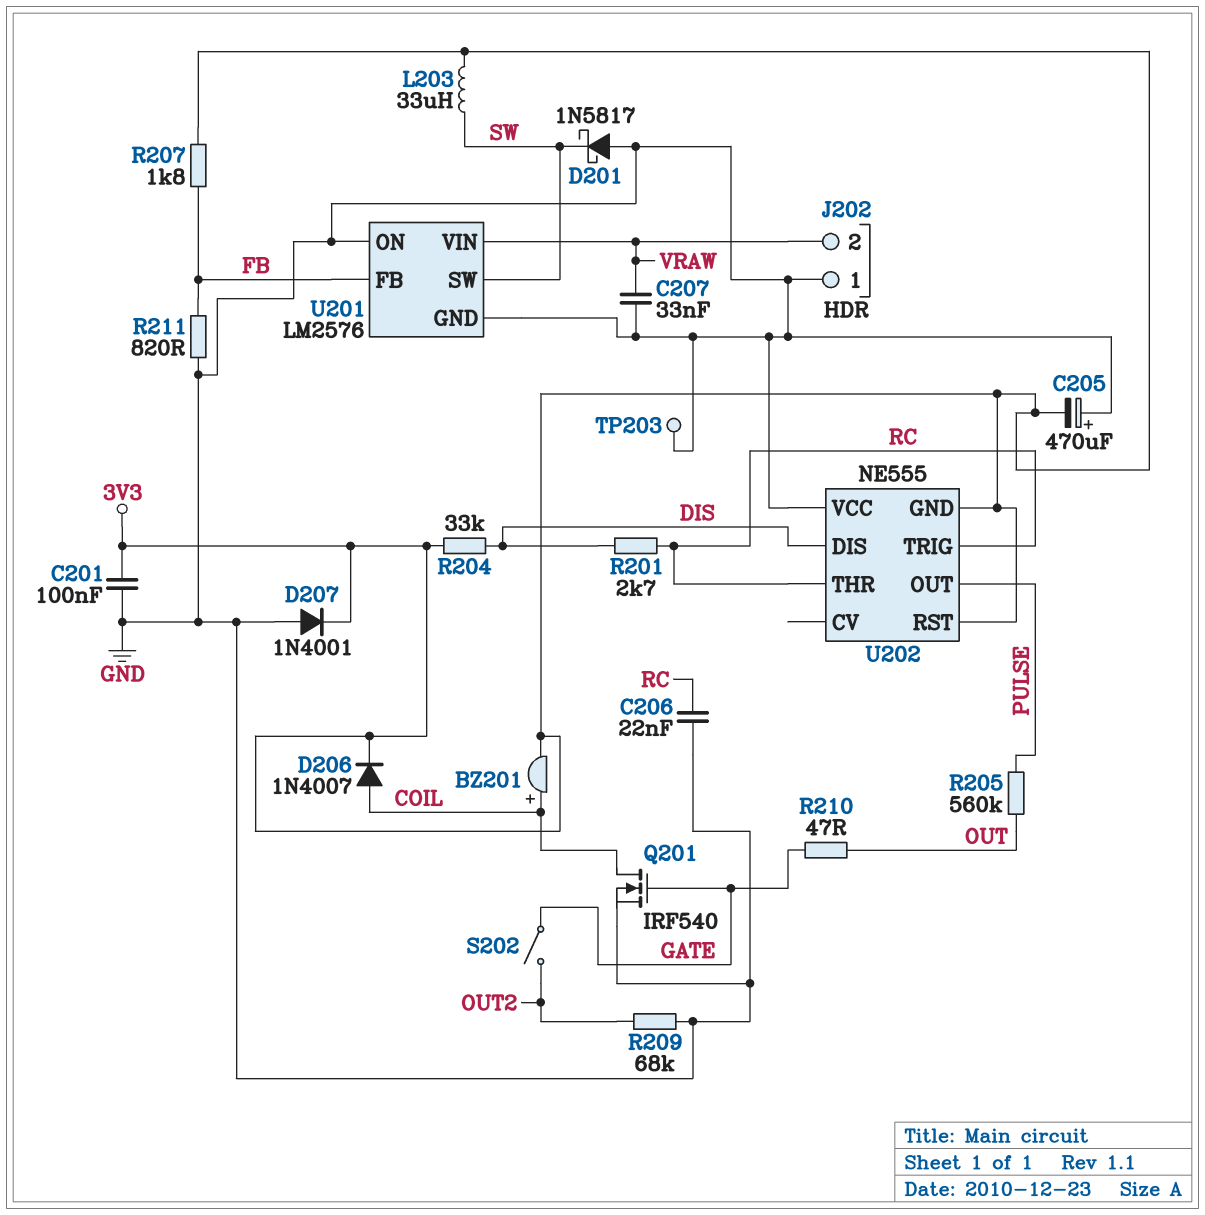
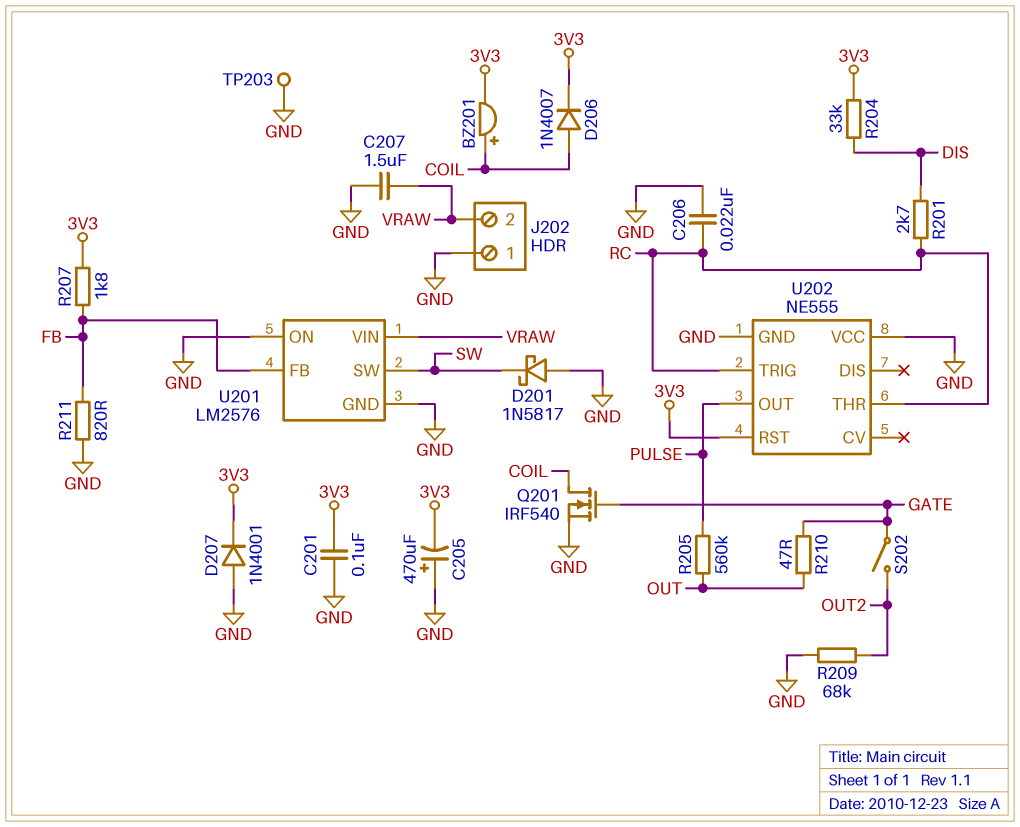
C207: 33nF (GND, VRAW) -> 1.5uF (GND, VRAW)
L203: 33uH (3V3, SW) -> none
U202 pin DIS: DIS -> none
U202 pin GND: 3V3 -> GND

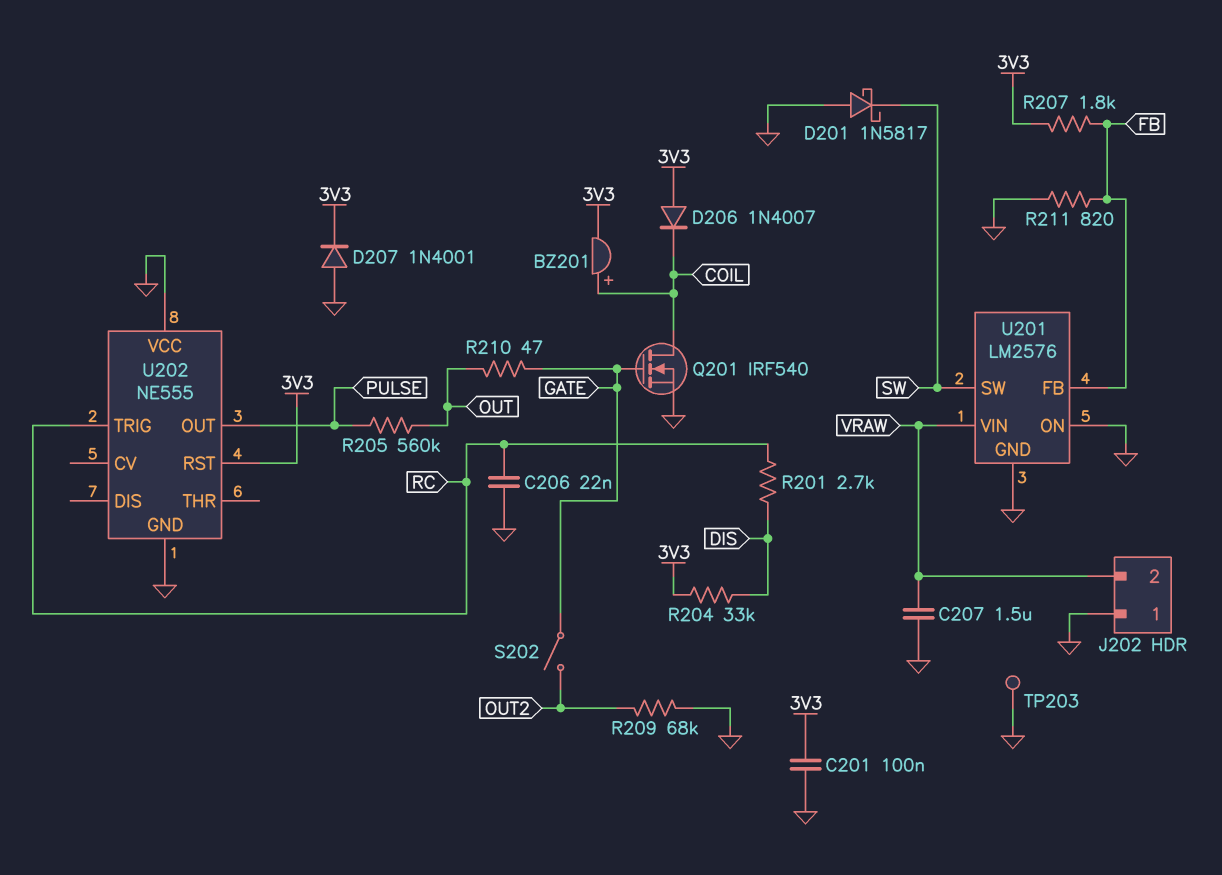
C205: 470uF (plus GND, minus 3V3) -> none
D206: diode 1N4007 (A COIL, K 3V3) -> diode 1N4007 (A 3V3, K COIL)
U202 pin THR: RC -> none

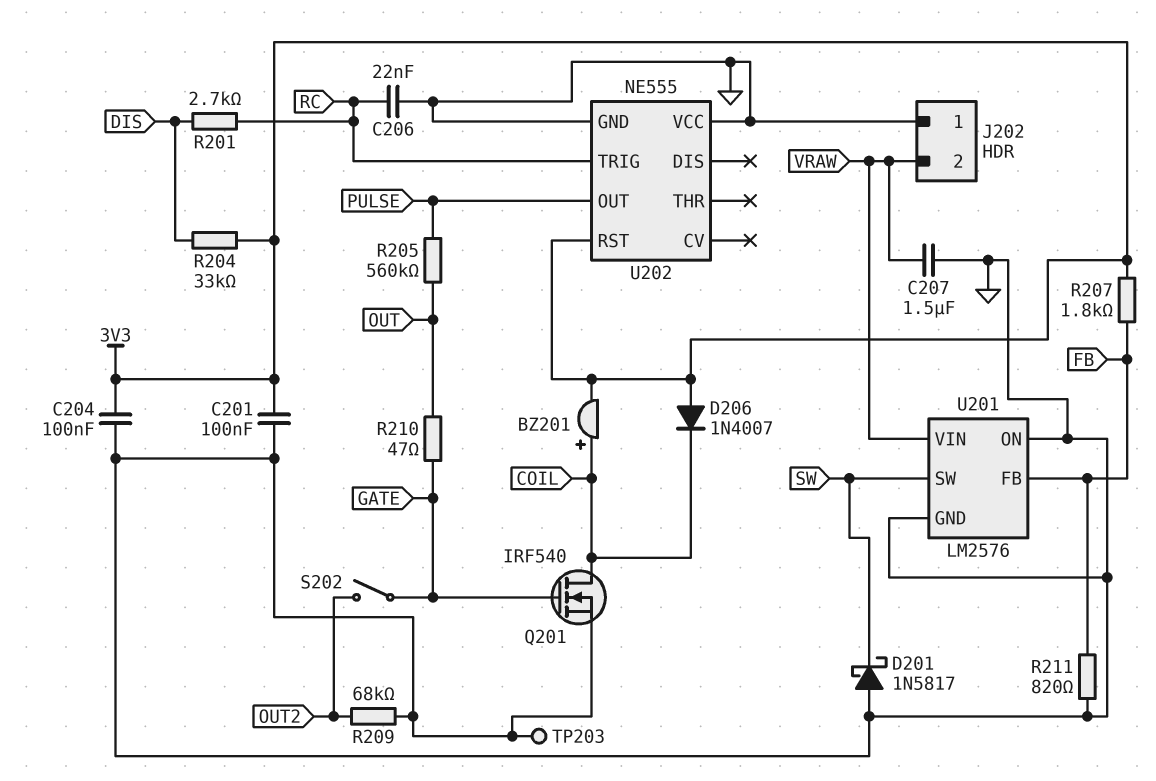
C204: none -> 100nF (3V3, GND)
D207: diode 1N4001 (A GND, K 3V3) -> none

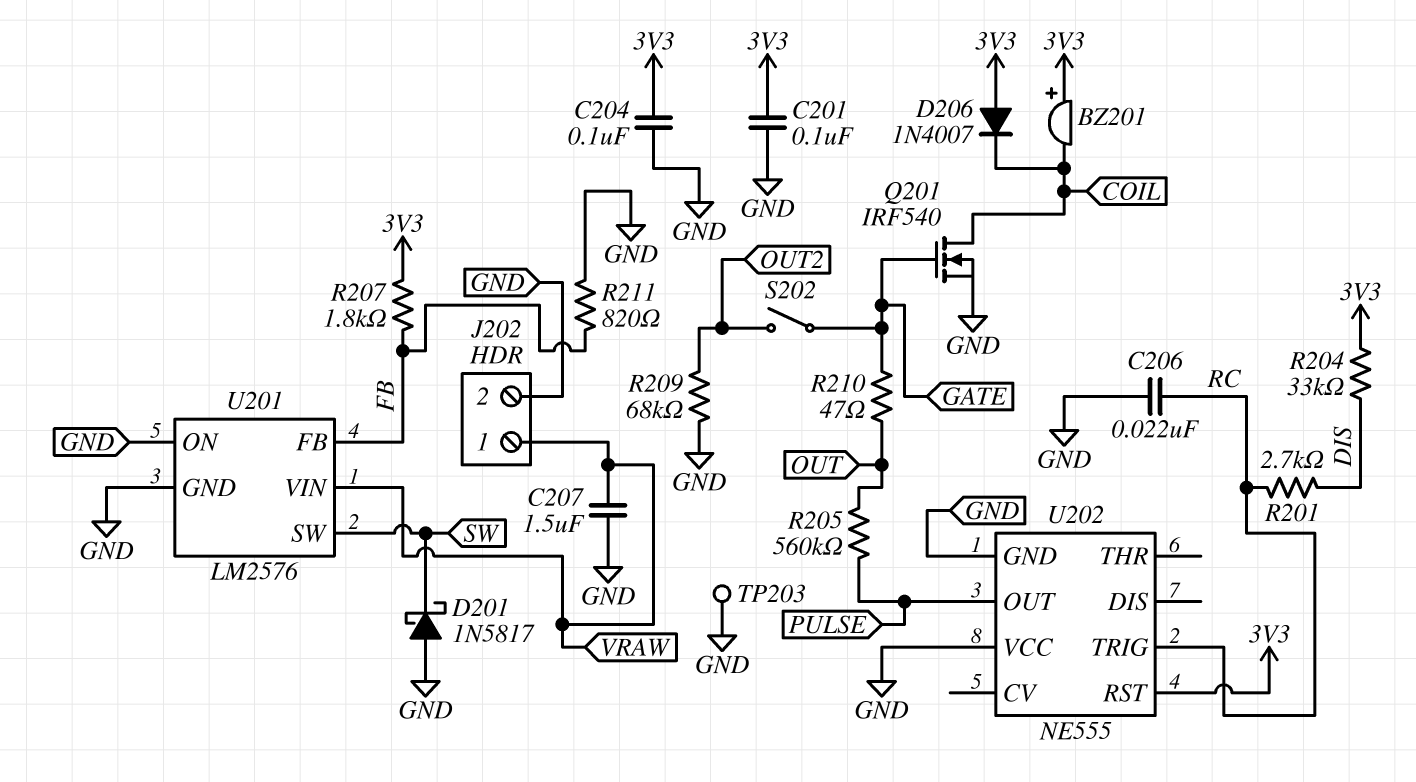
BZ201: buzzer (plus COIL, minus 3V3) -> buzzer (plus 3V3, minus COIL)
J202 pin 1: GND -> VRAW
J202 pin 2: VRAW -> GND

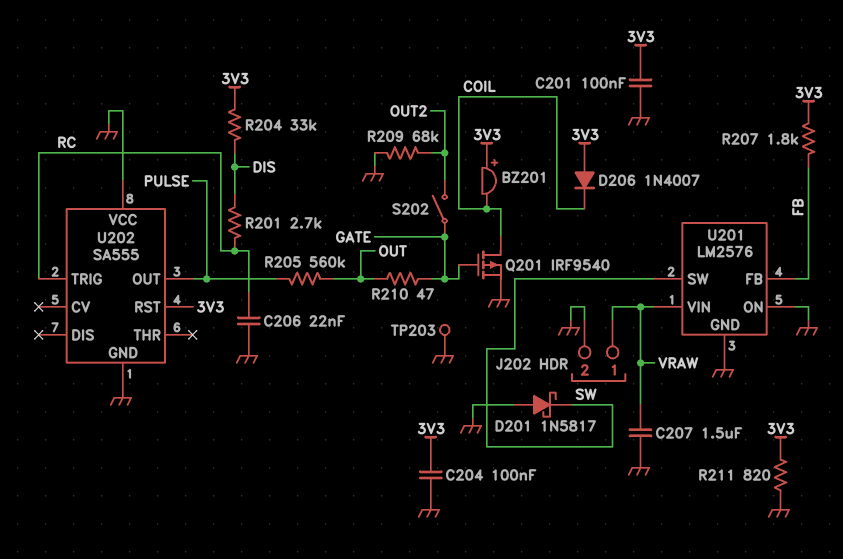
Q201: NMOS IRF540 (G GATE, D COIL, S GND) -> PMOS IRF9540 (G GATE, D COIL, S GND)
R211: 820 (FB, GND) -> 820 (3V3, GND)
U202: NE555 -> SA555

